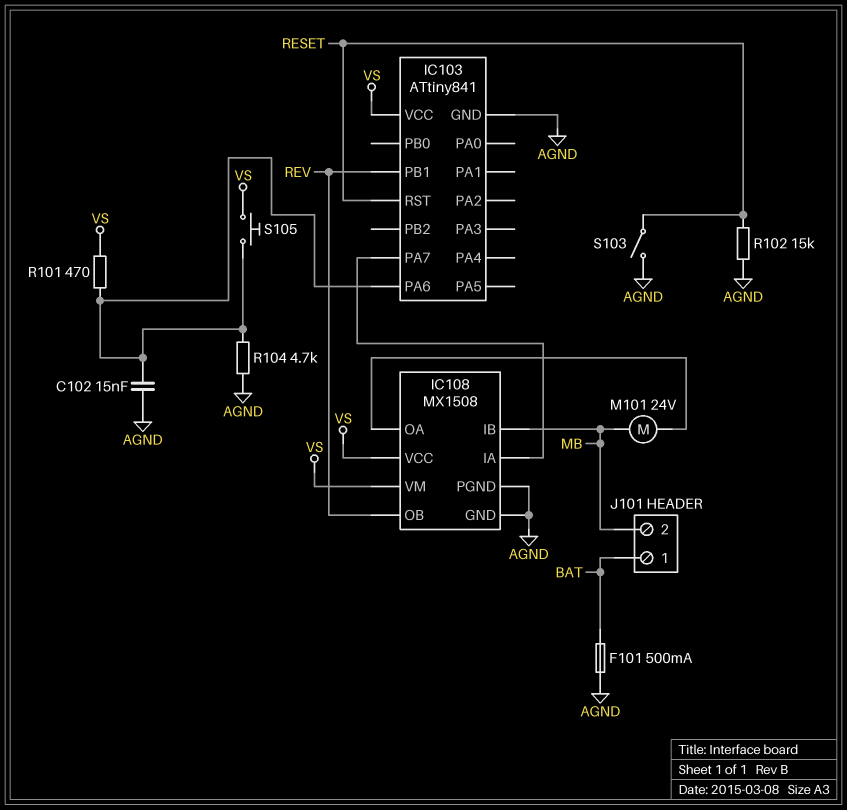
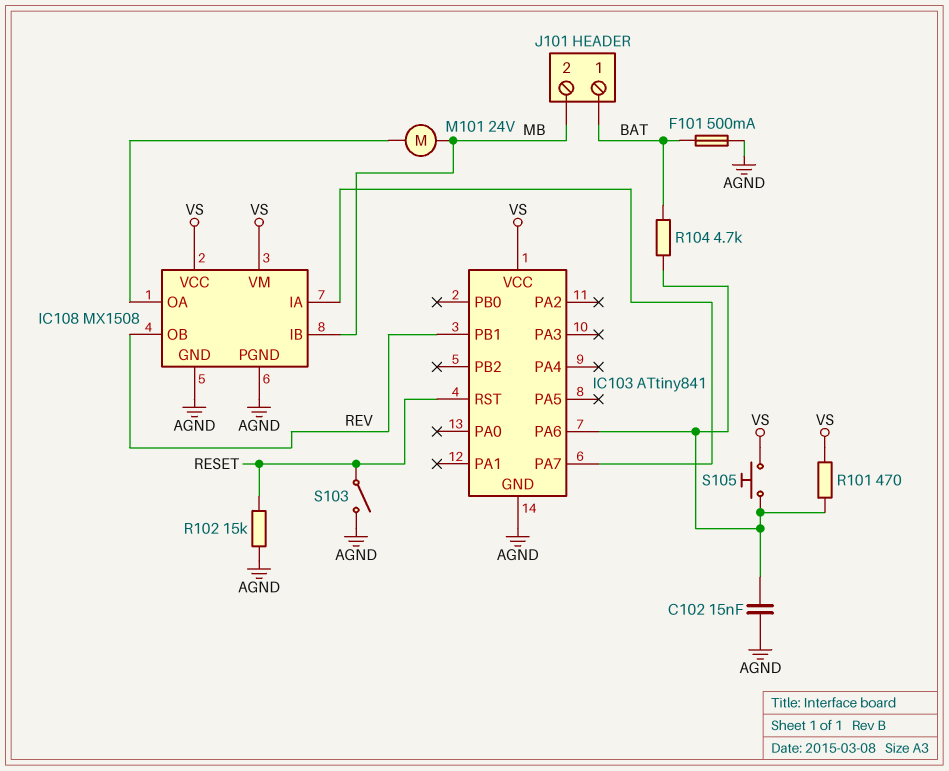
R104: 4.7k (AGND, IC103/PA6) -> 4.7k (BAT, IC103/PA6)

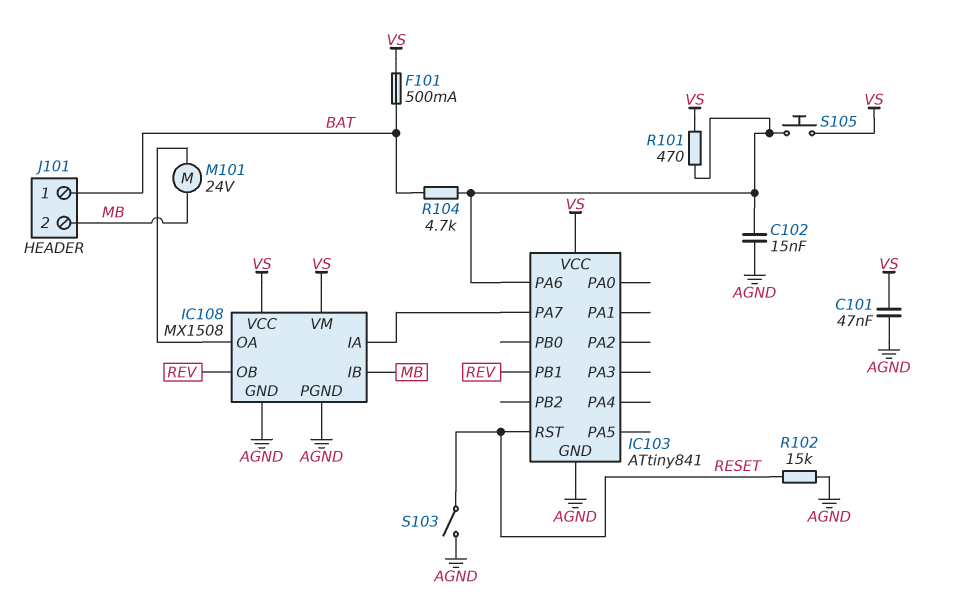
C101: none -> 47nF (AGND, VS)
F101: 500mA (AGND, BAT) -> 500mA (BAT, VS)

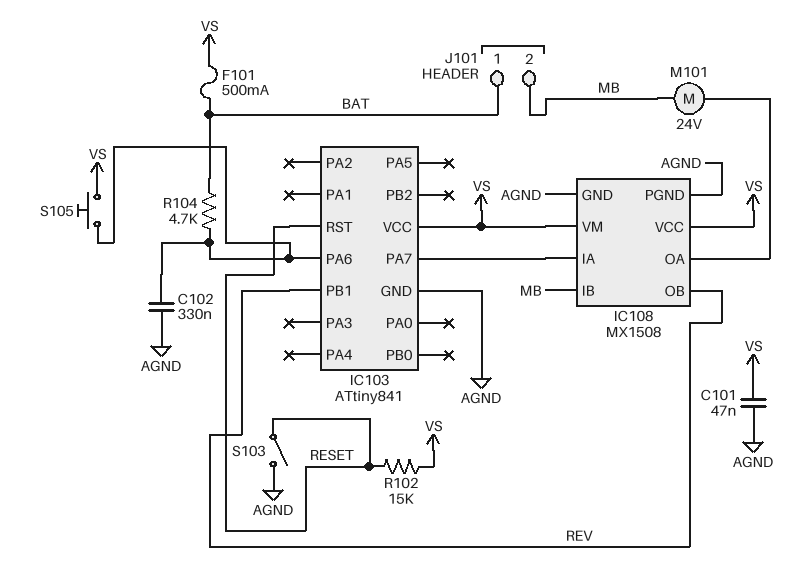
C102: 15nF (AGND, IC103/PA6) -> 330nF (AGND, IC103/PA6)
R101: 470 (IC103/PA6, VS) -> none
R102: 15k (AGND, RESET) -> 15k (RESET, VS)

